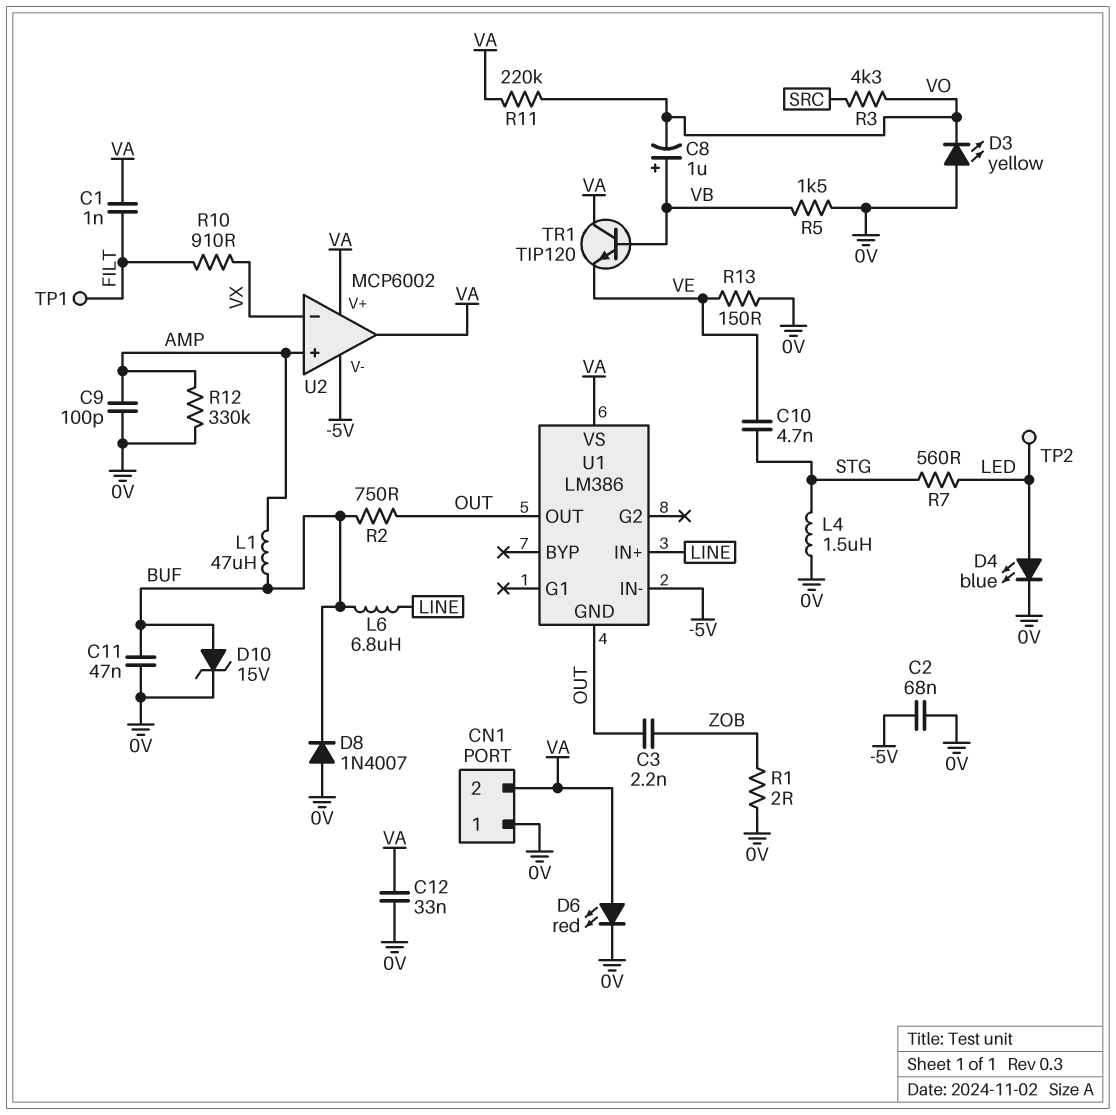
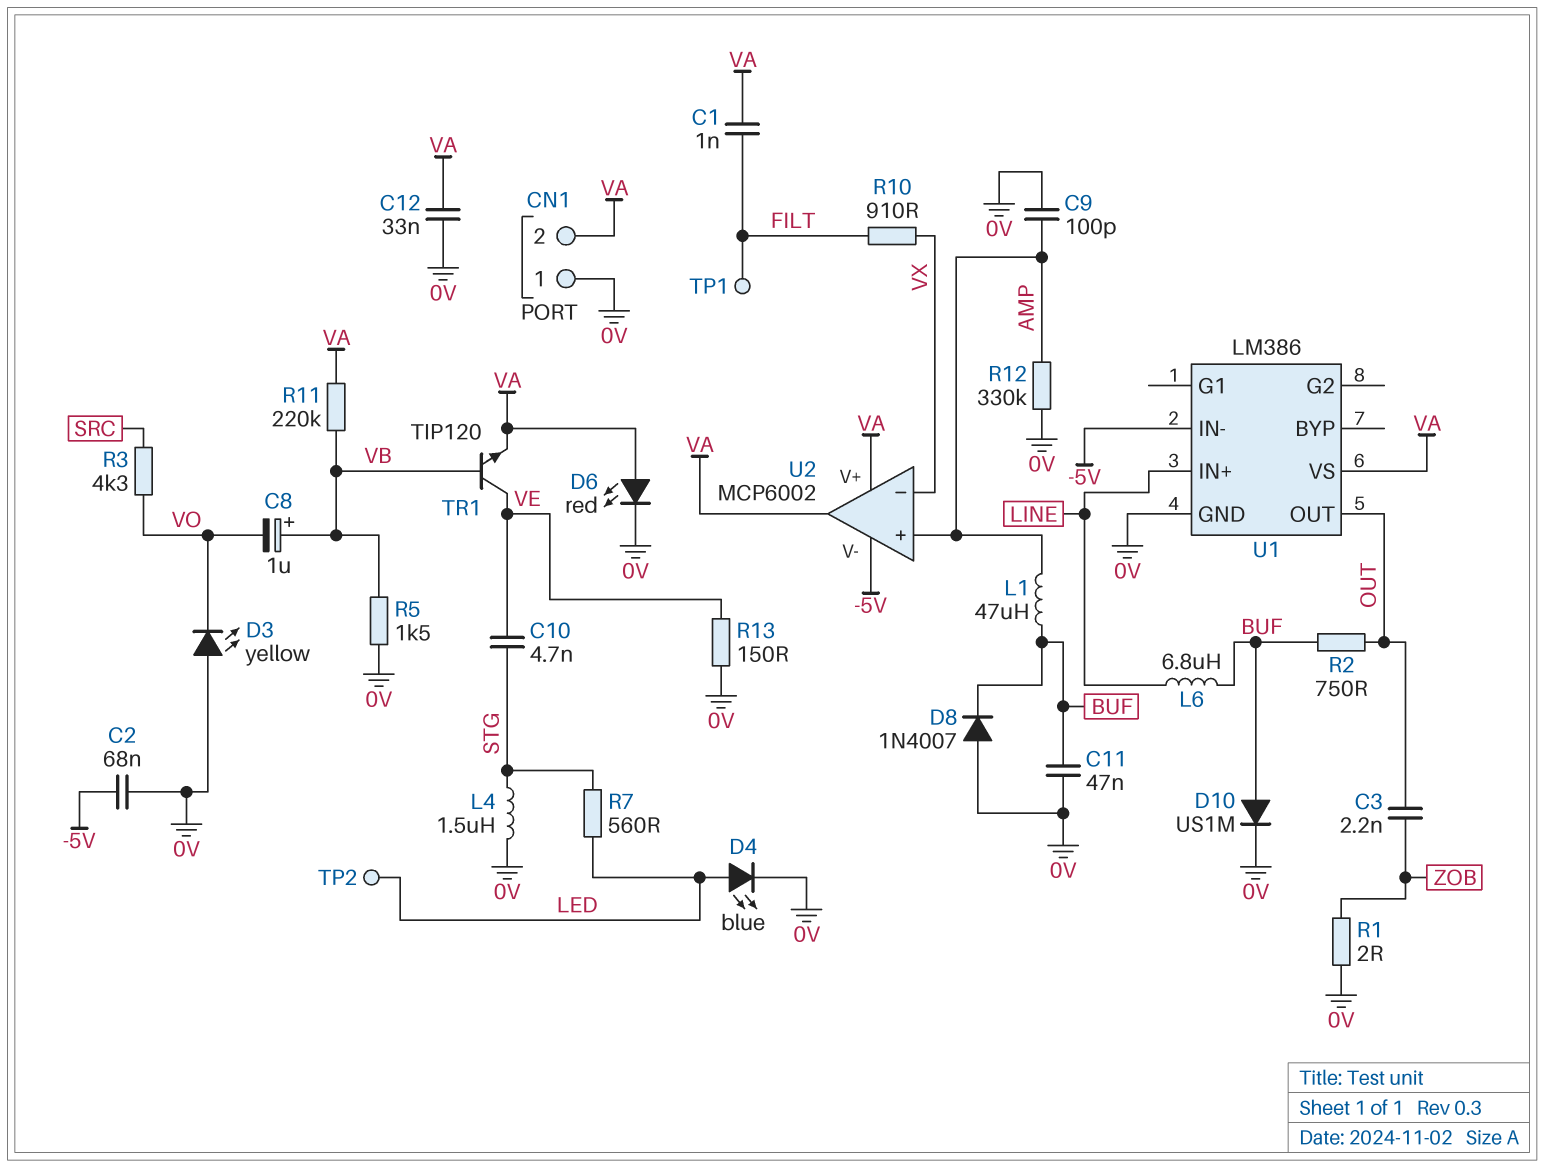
D10: zener 15V (A BUF, K 0V) -> diode US1M (A BUF, K 0V)
R11: 220k (VA, VO) -> 220k (VA, VB)
TR1: NPN TIP120 (B VB, C VA, E VE) -> NPN TIP120 (B VB, C VE, E VA)
U1 pin GND: OUT -> 0V

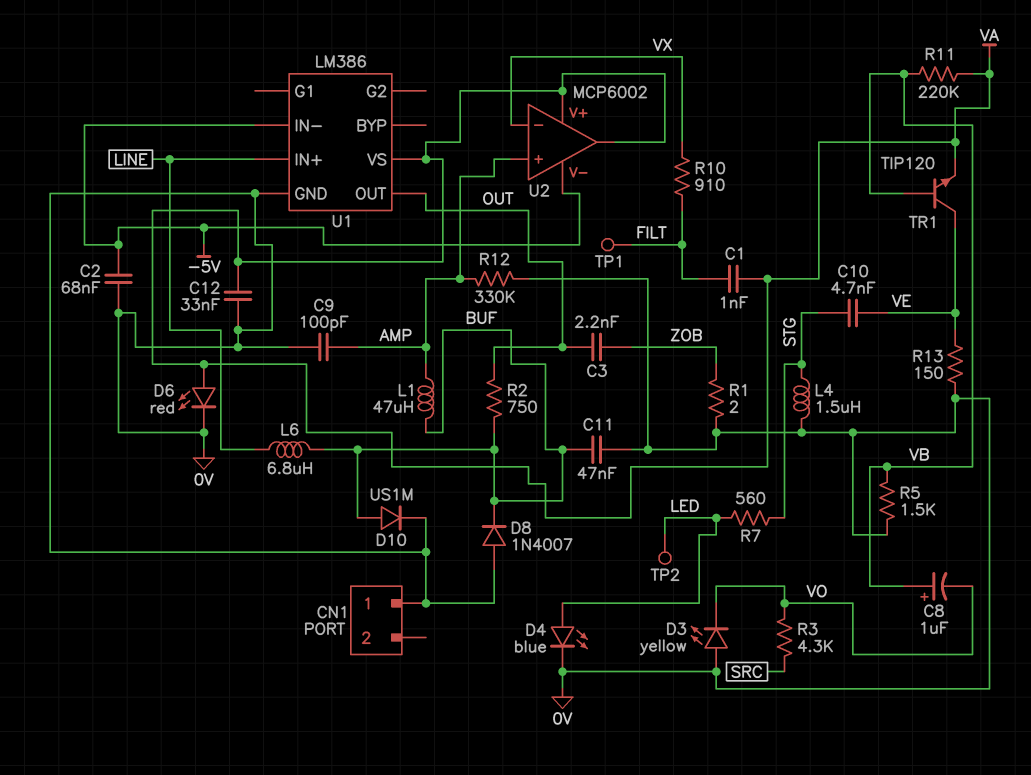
CN1 pin 2: VA -> none

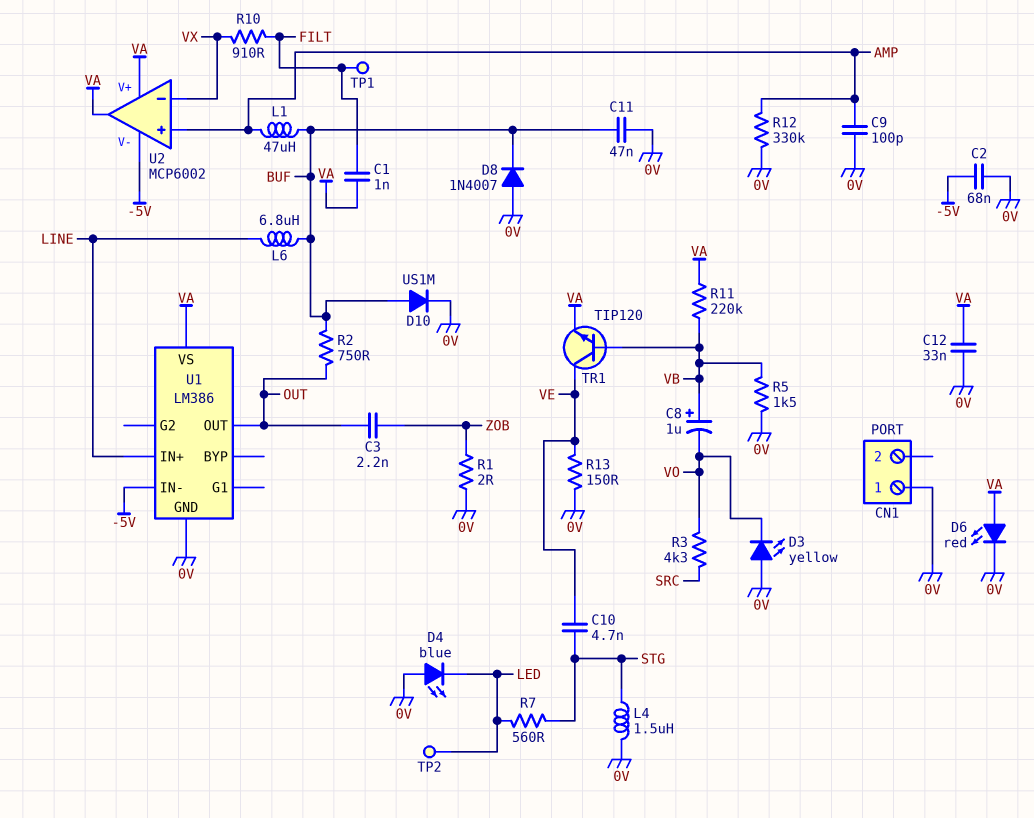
D4: LED blue (A LED, K 0V) -> LED blue (A 0V, K LED)

